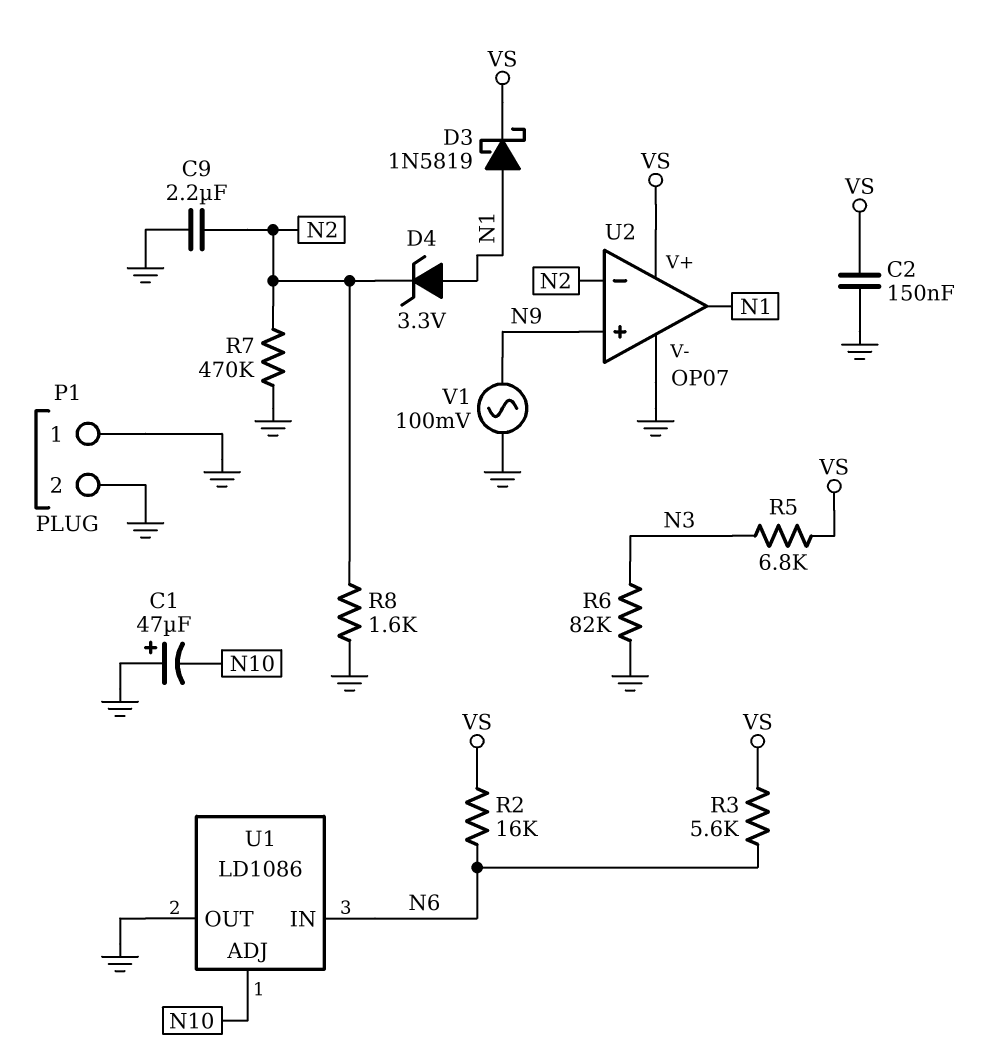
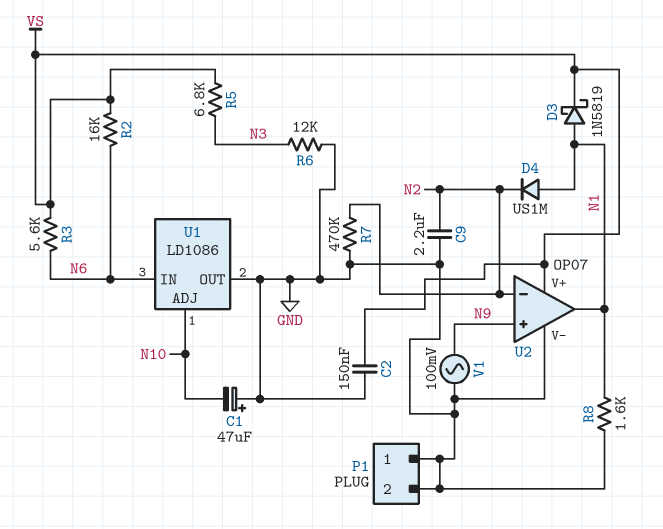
D4: zener 3.3V (A N1, K N2) -> diode US1M (A N1, K N2)
R6: 82k (GND, N3) -> 12k (GND, N3)
R8: 1.6k (GND, N2) -> 1.6k (GND, N1)

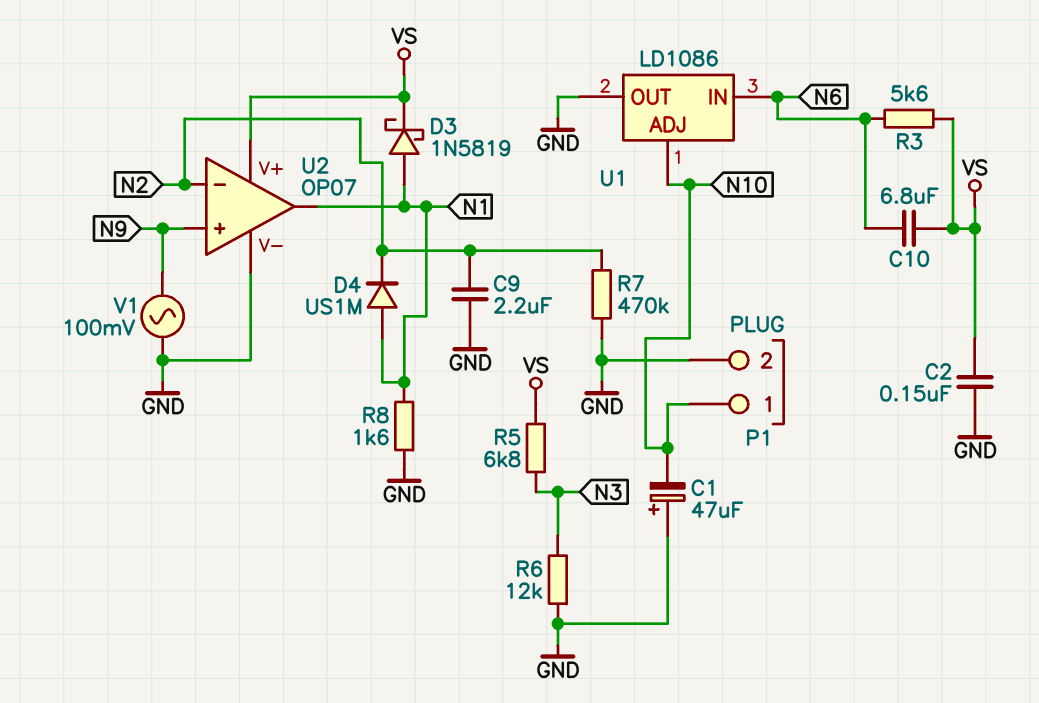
C10: none -> 6.8uF (N6, VS)
P1 pin 1: GND -> N10
R2: 16k (N6, VS) -> none

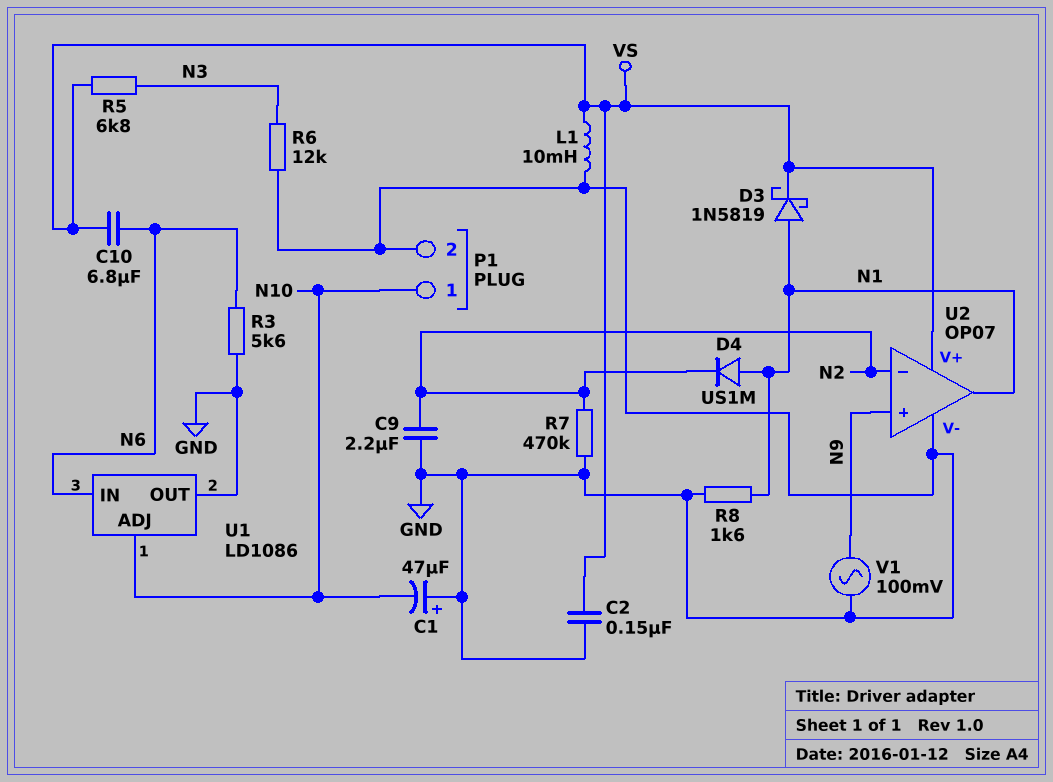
L1: none -> 10mH (GND, VS)
R3: 5.6k (N6, VS) -> 5.6k (GND, N6)

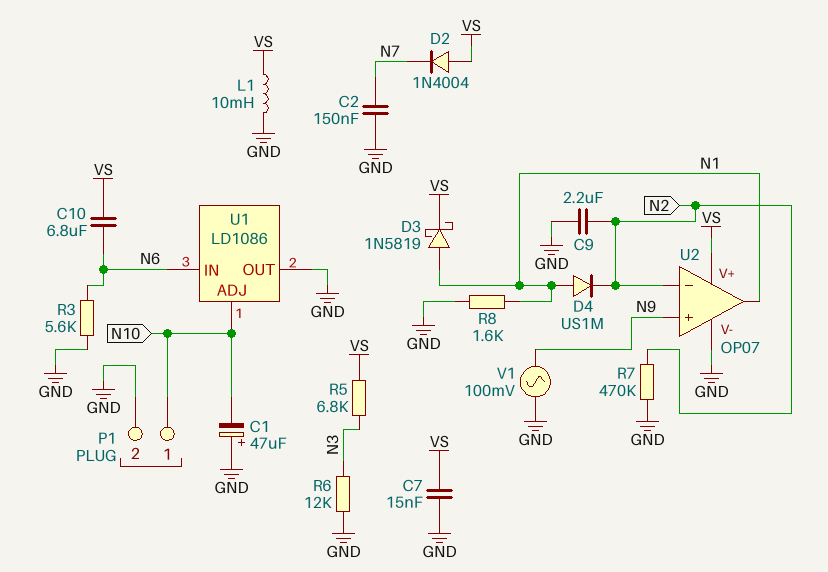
C2: 150nF (GND, VS) -> 150nF (GND, N7)
C7: none -> 15nF (GND, VS)
D2: none -> diode 1N4004 (A VS, K N7)

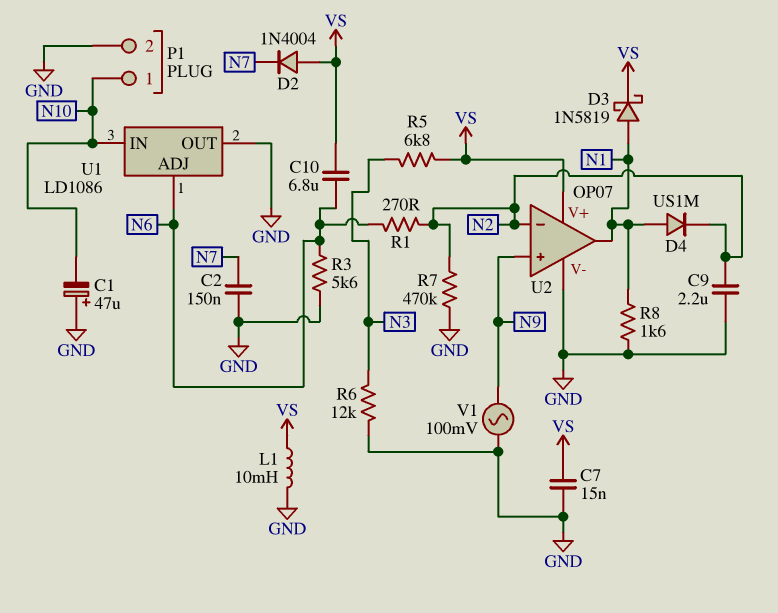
R1: none -> 270 (N2, N6)
U1 pin ADJ: N10 -> N6
U1 pin IN: N6 -> N10

